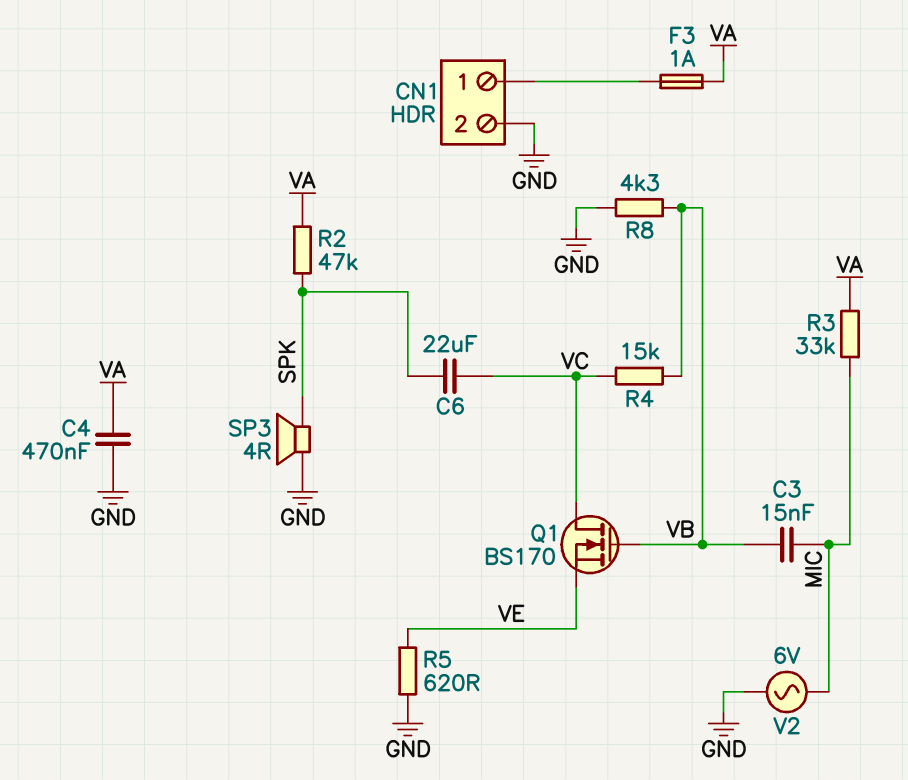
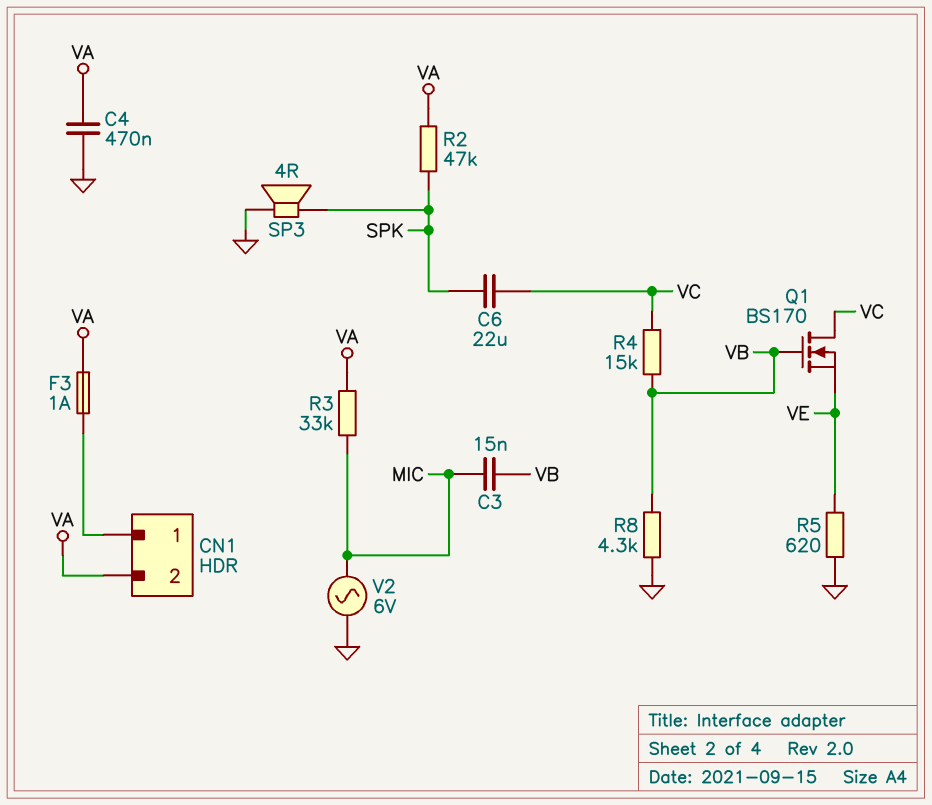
CN1 pin 2: GND -> VA

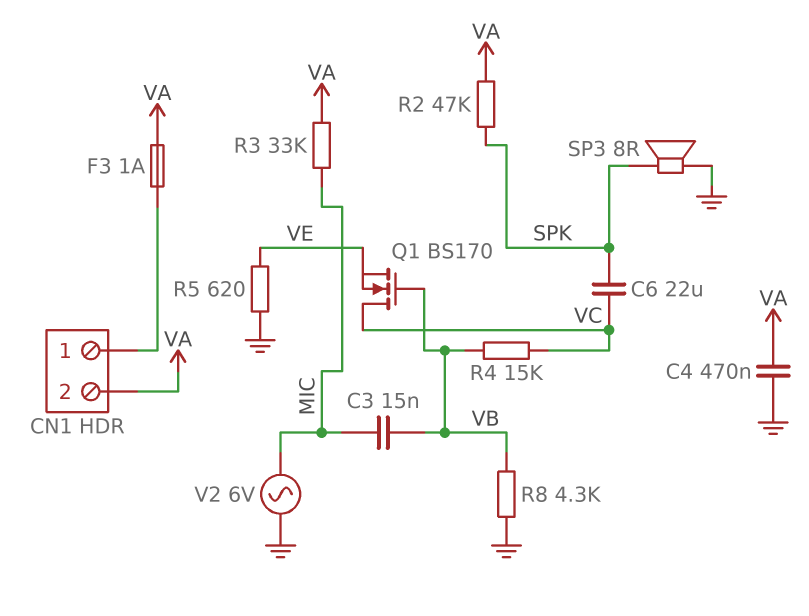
SP3: speaker 4R (GND, SPK) -> speaker 8R (GND, SPK)

